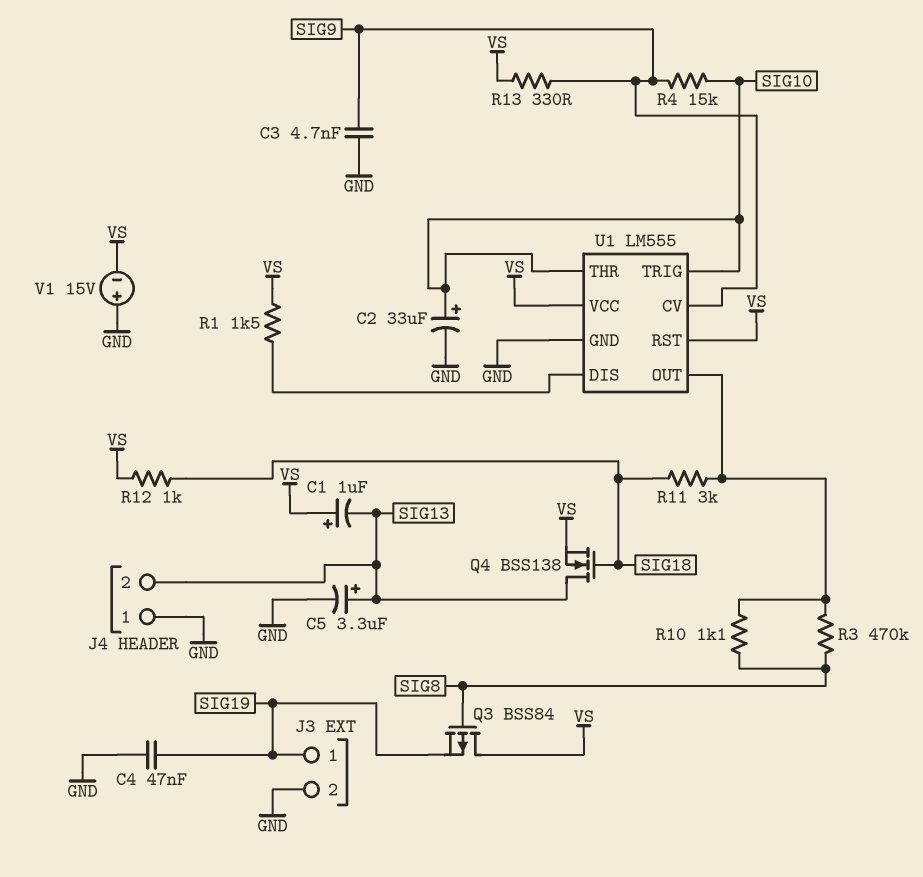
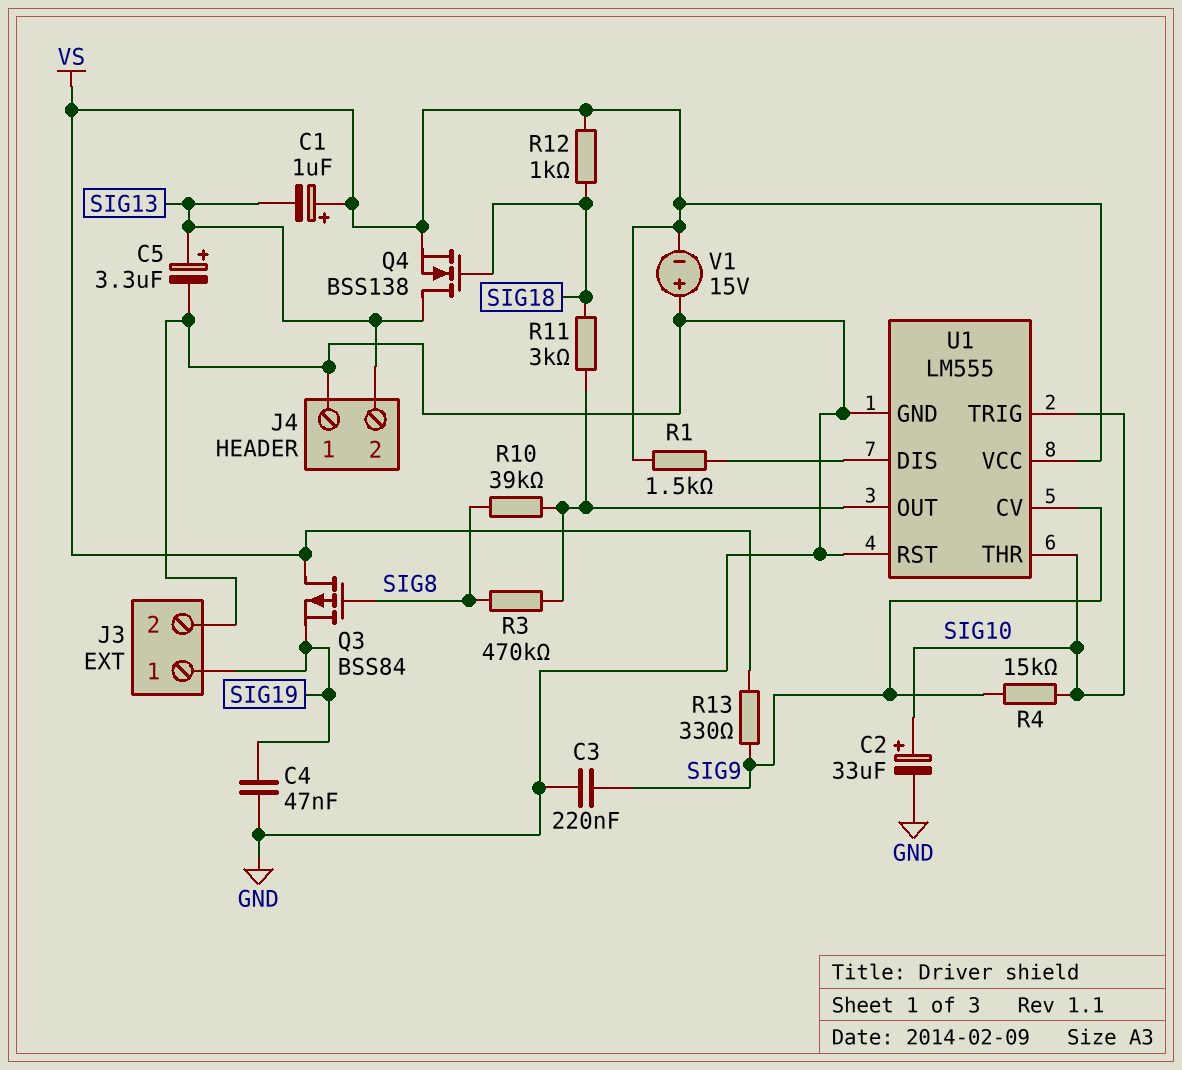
C3: 4.7nF (GND, SIG9) -> 220nF (GND, SIG9)
R10: 1.1k (SIG8, U1/OUT) -> 39k (SIG8, U1/OUT)
U1 pin RST: VS -> GND

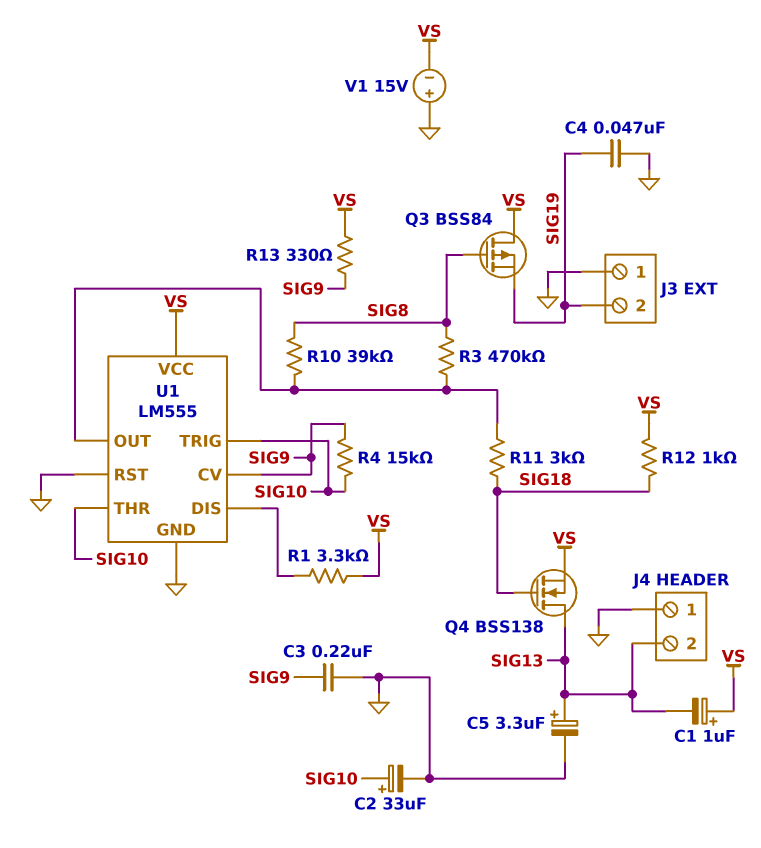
J3 pin 1: SIG19 -> GND
J3 pin 2: GND -> SIG19
R1: 1.5k (U1/DIS, VS) -> 3.3k (U1/DIS, VS)

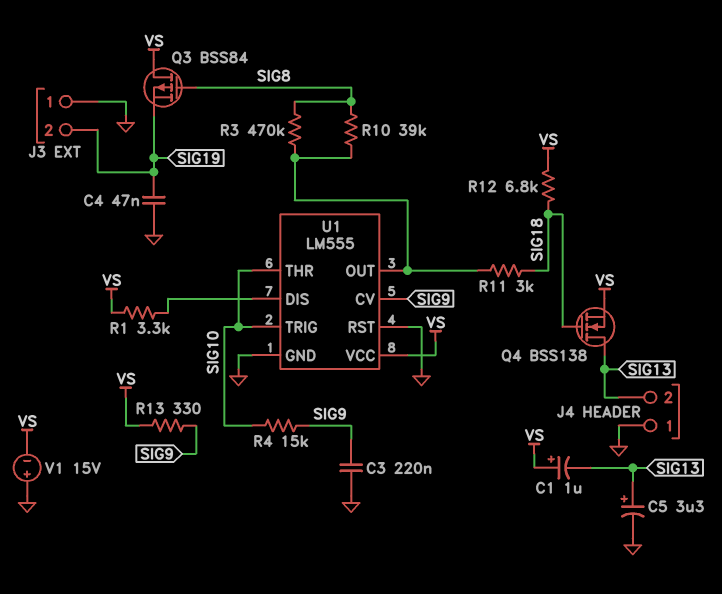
C2: 33uF (plus SIG10, minus GND) -> none
R12: 1k (SIG18, VS) -> 6.8k (SIG18, VS)

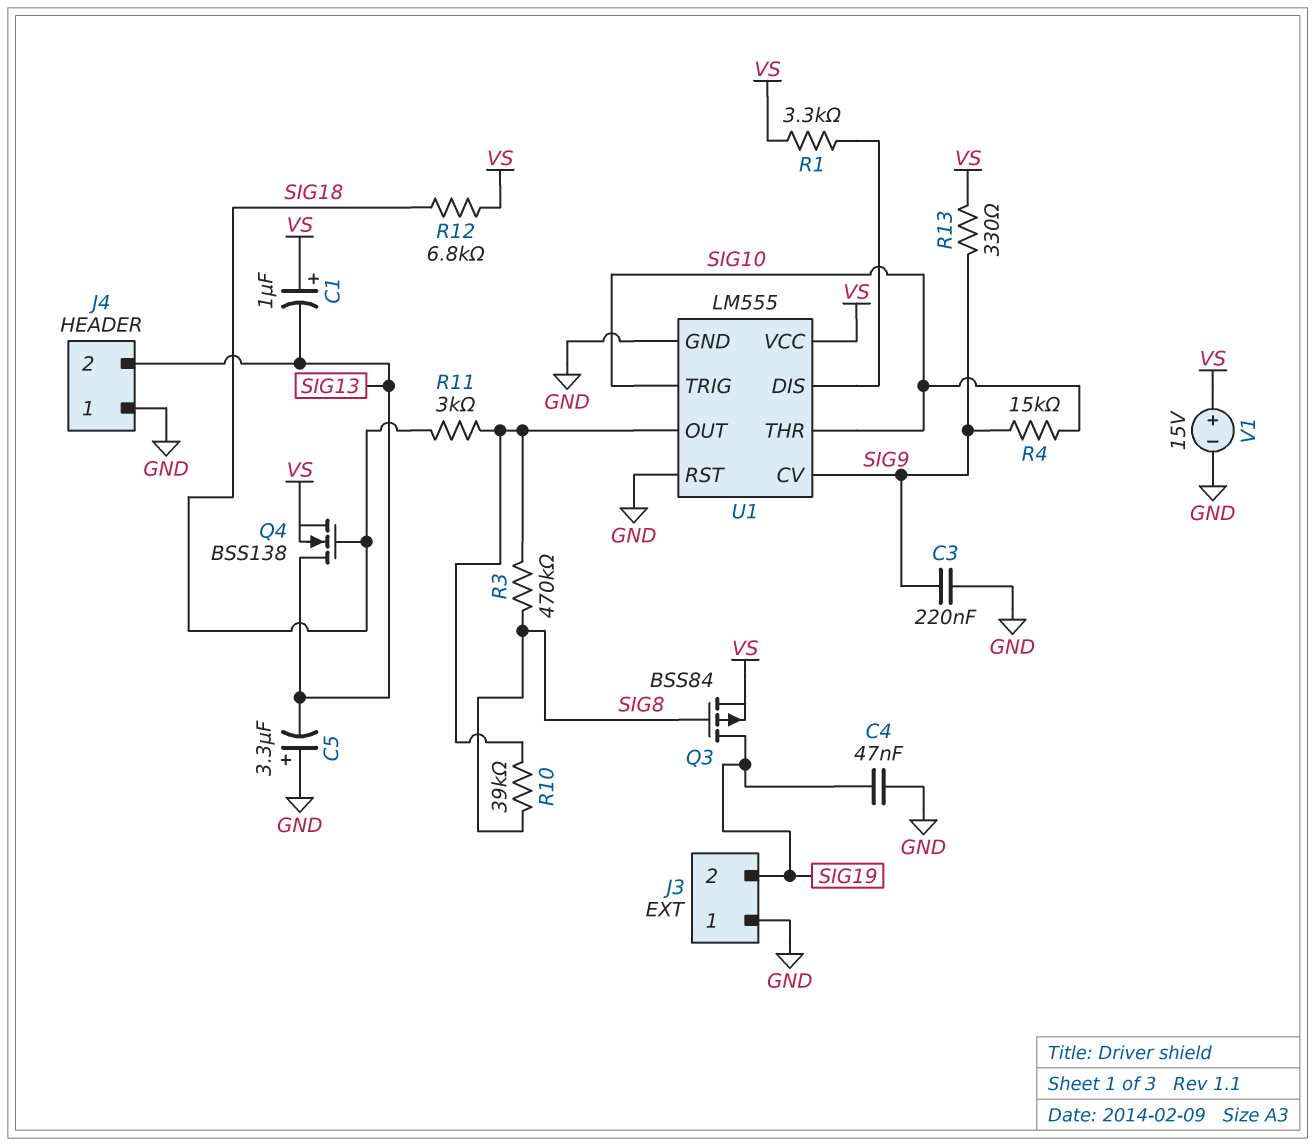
C5: 3.3uF (plus SIG13, minus GND) -> 3.3uF (plus GND, minus SIG13)
Q3: PMOS BSS84 (G SIG8, D VS, S SIG19) -> PMOS BSS84 (G SIG8, D SIG19, S VS)
V1: 15V (plus GND, minus VS) -> 15V (plus VS, minus GND)

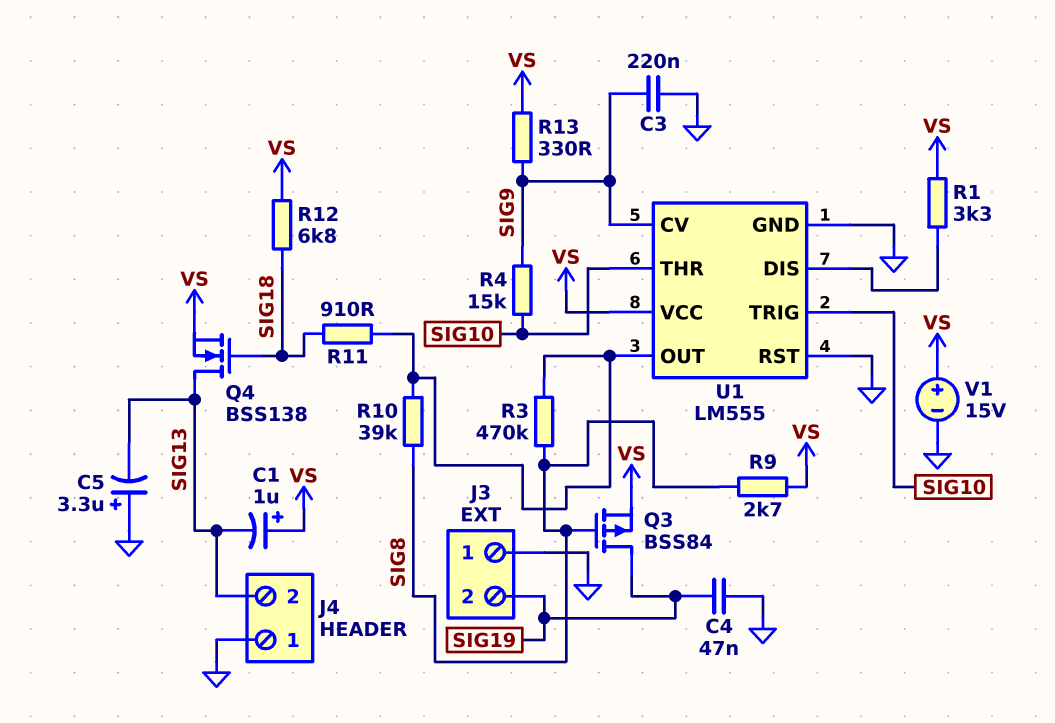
R9: none -> 2.7k (SIG8, VS)
R11: 3k (SIG18, U1/OUT) -> 910 (SIG18, U1/OUT)

